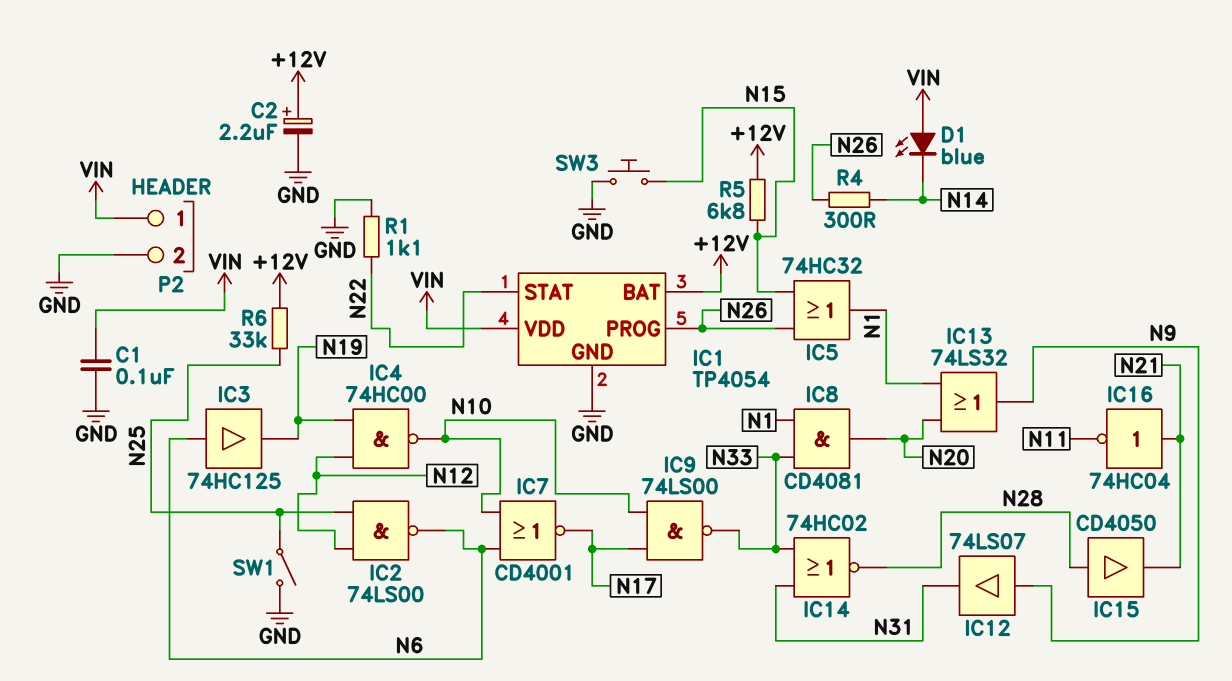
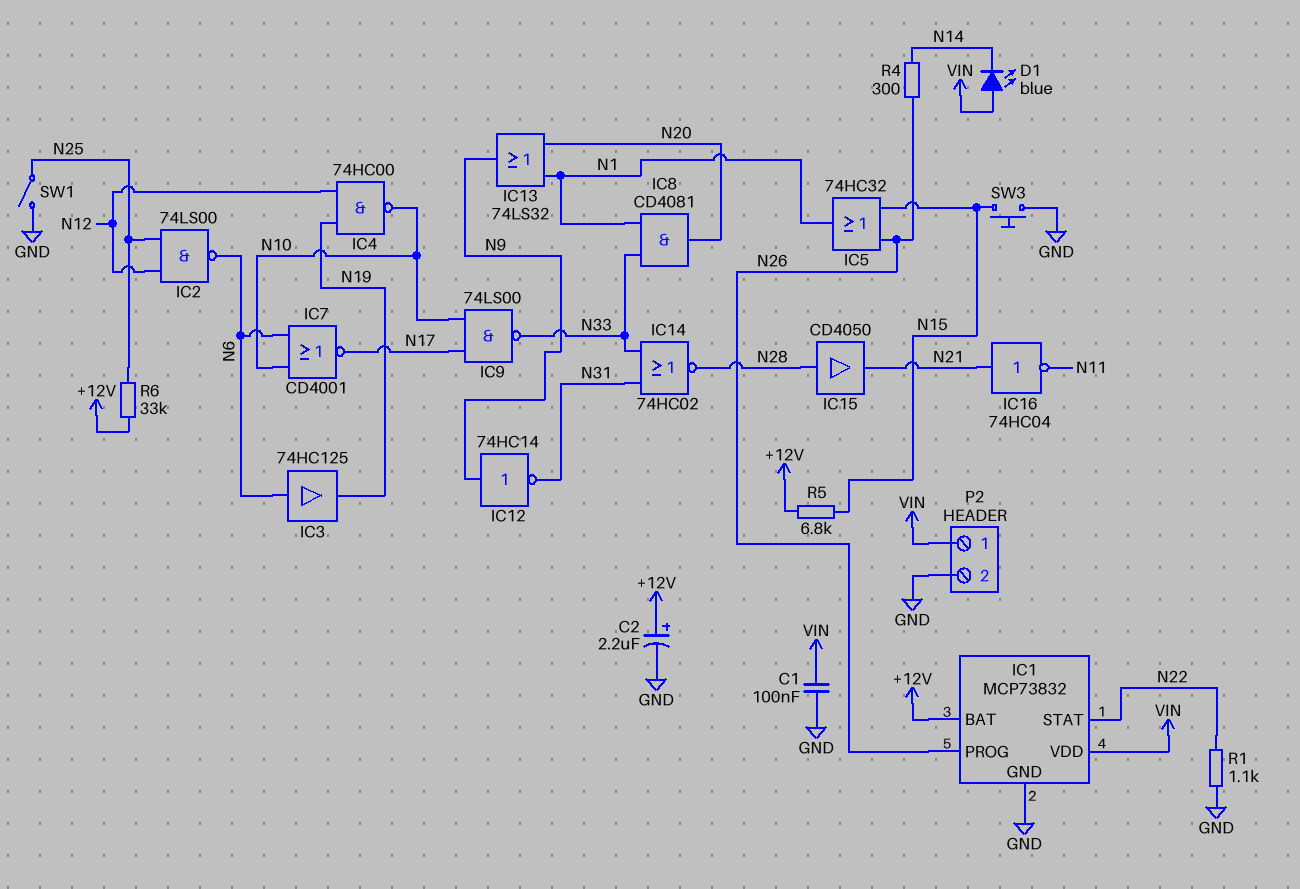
IC1: TP4054 -> MCP73832
IC12: buffer 74LS07 (in N9, out N31) -> NOT 74HC14 (in N9, out N31)

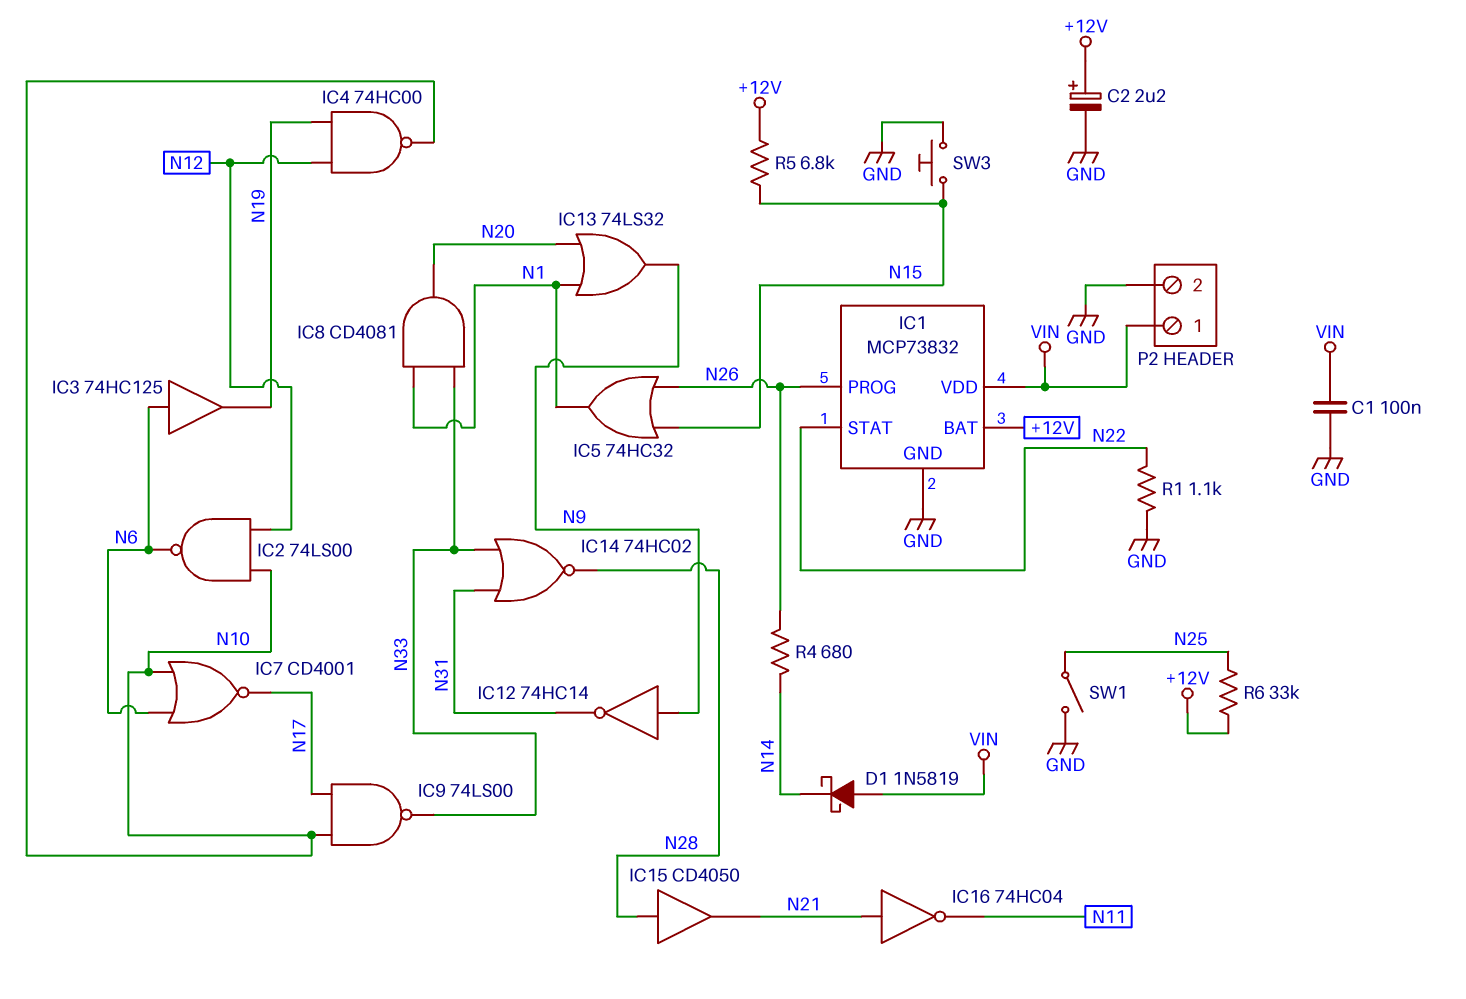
D1: LED blue (A VIN, K N14) -> schottky 1N5819 (A VIN, K N14)
IC2: NAND 74LS00 (in N12, in N25, out N6) -> NAND 74LS00 (in N10, in N12, out N6)
R4: 300 (N14, N26) -> 680 (N14, N26)

